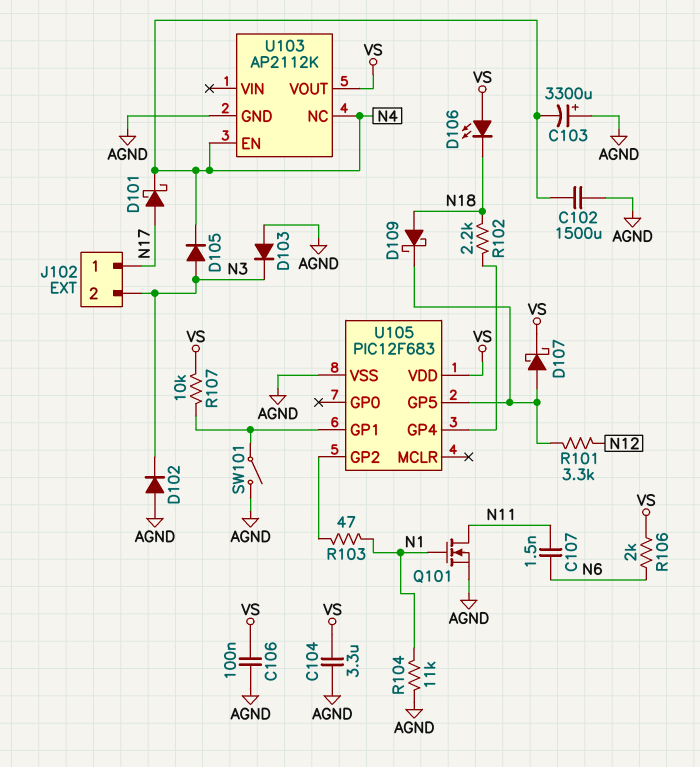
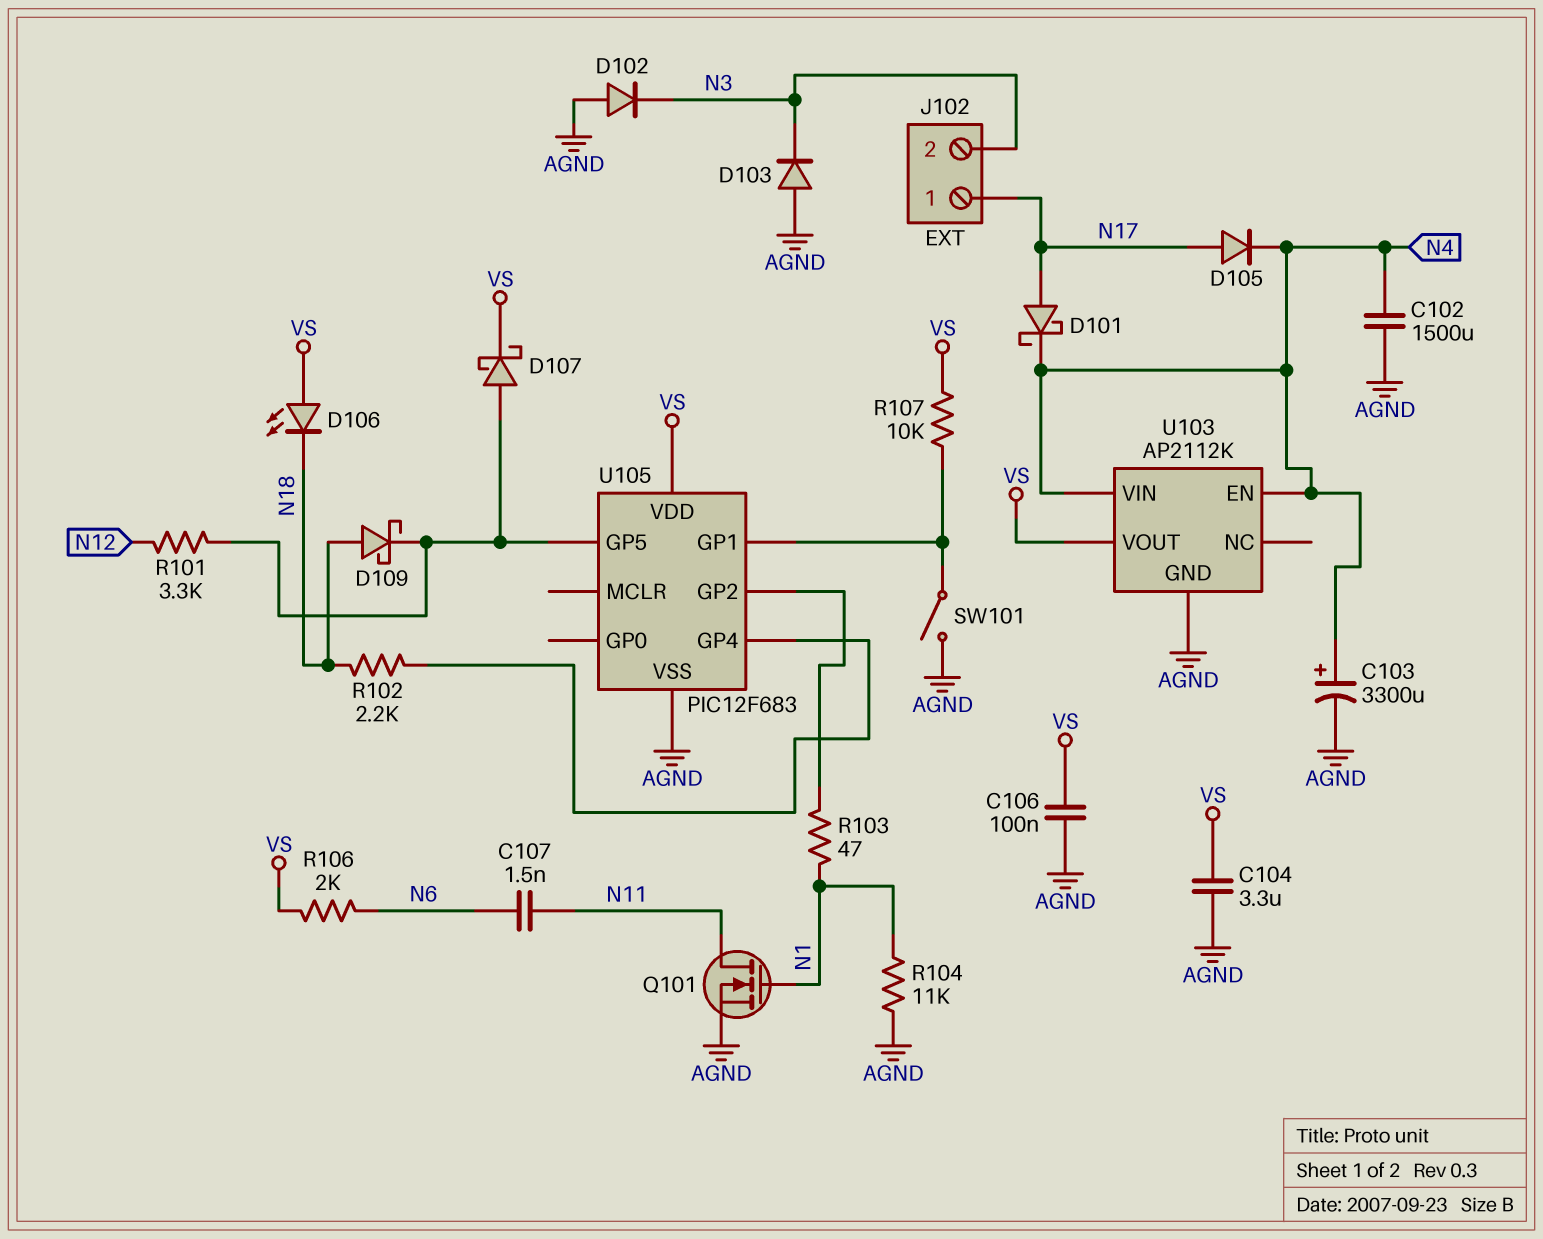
C103: 3300uF (plus AGND, minus N4) -> 3300uF (plus N4, minus AGND)
D105: diode (A N3, K N4) -> diode (A N17, K N4)
U103 pin NC: N4 -> none
U103 pin VIN: none -> N4

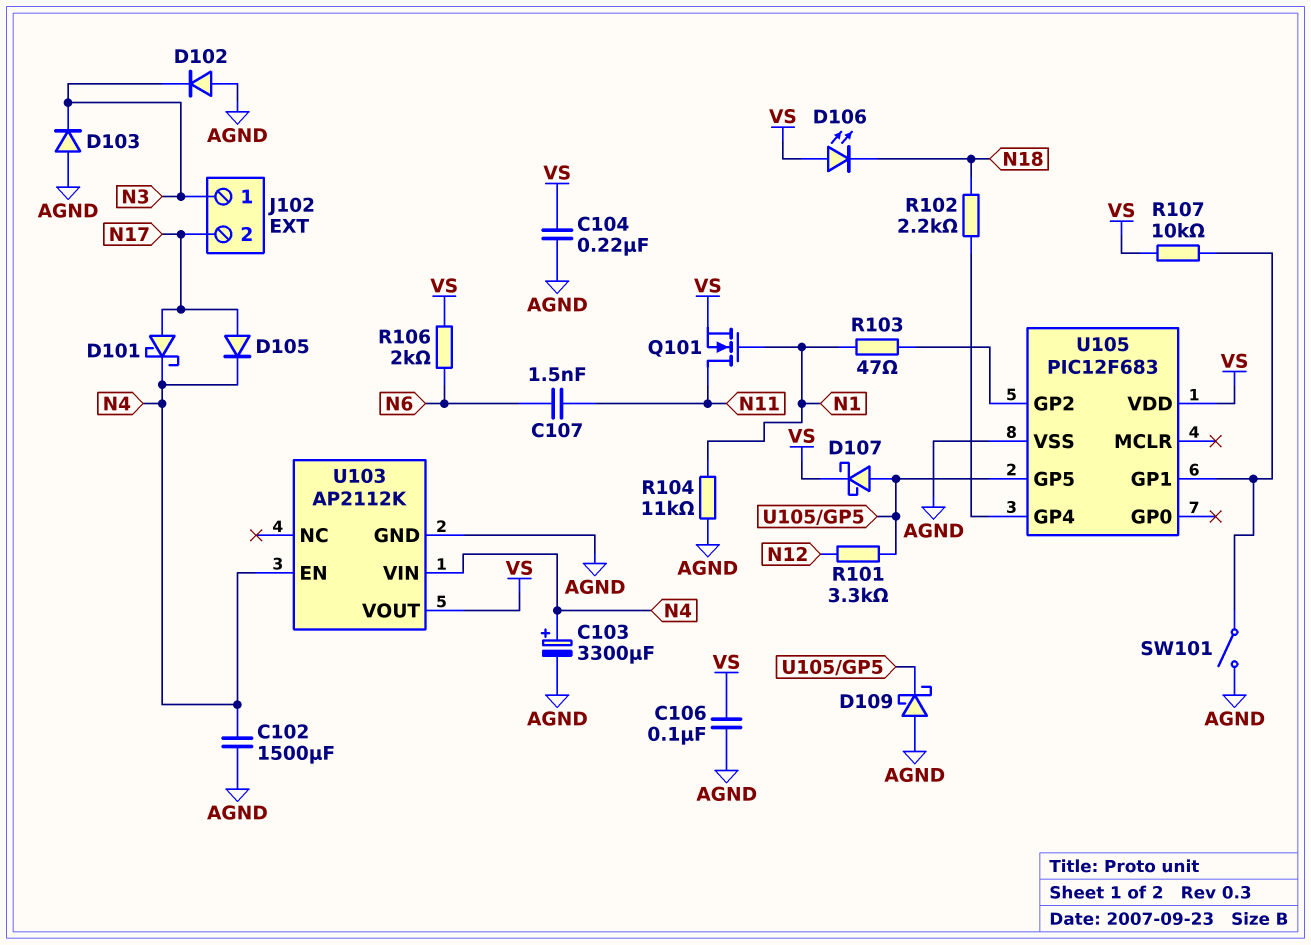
C104: 3.3uF (AGND, VS) -> 220nF (AGND, VS)
D109: schottky (A N18, K U105/GP5) -> schottky (A AGND, K U105/GP5)
J102 pin 1: N17 -> N3
J102 pin 2: N3 -> N17
Q101: NMOS (G N1, D N11, S AGND) -> NMOS (G N1, D N11, S VS)

